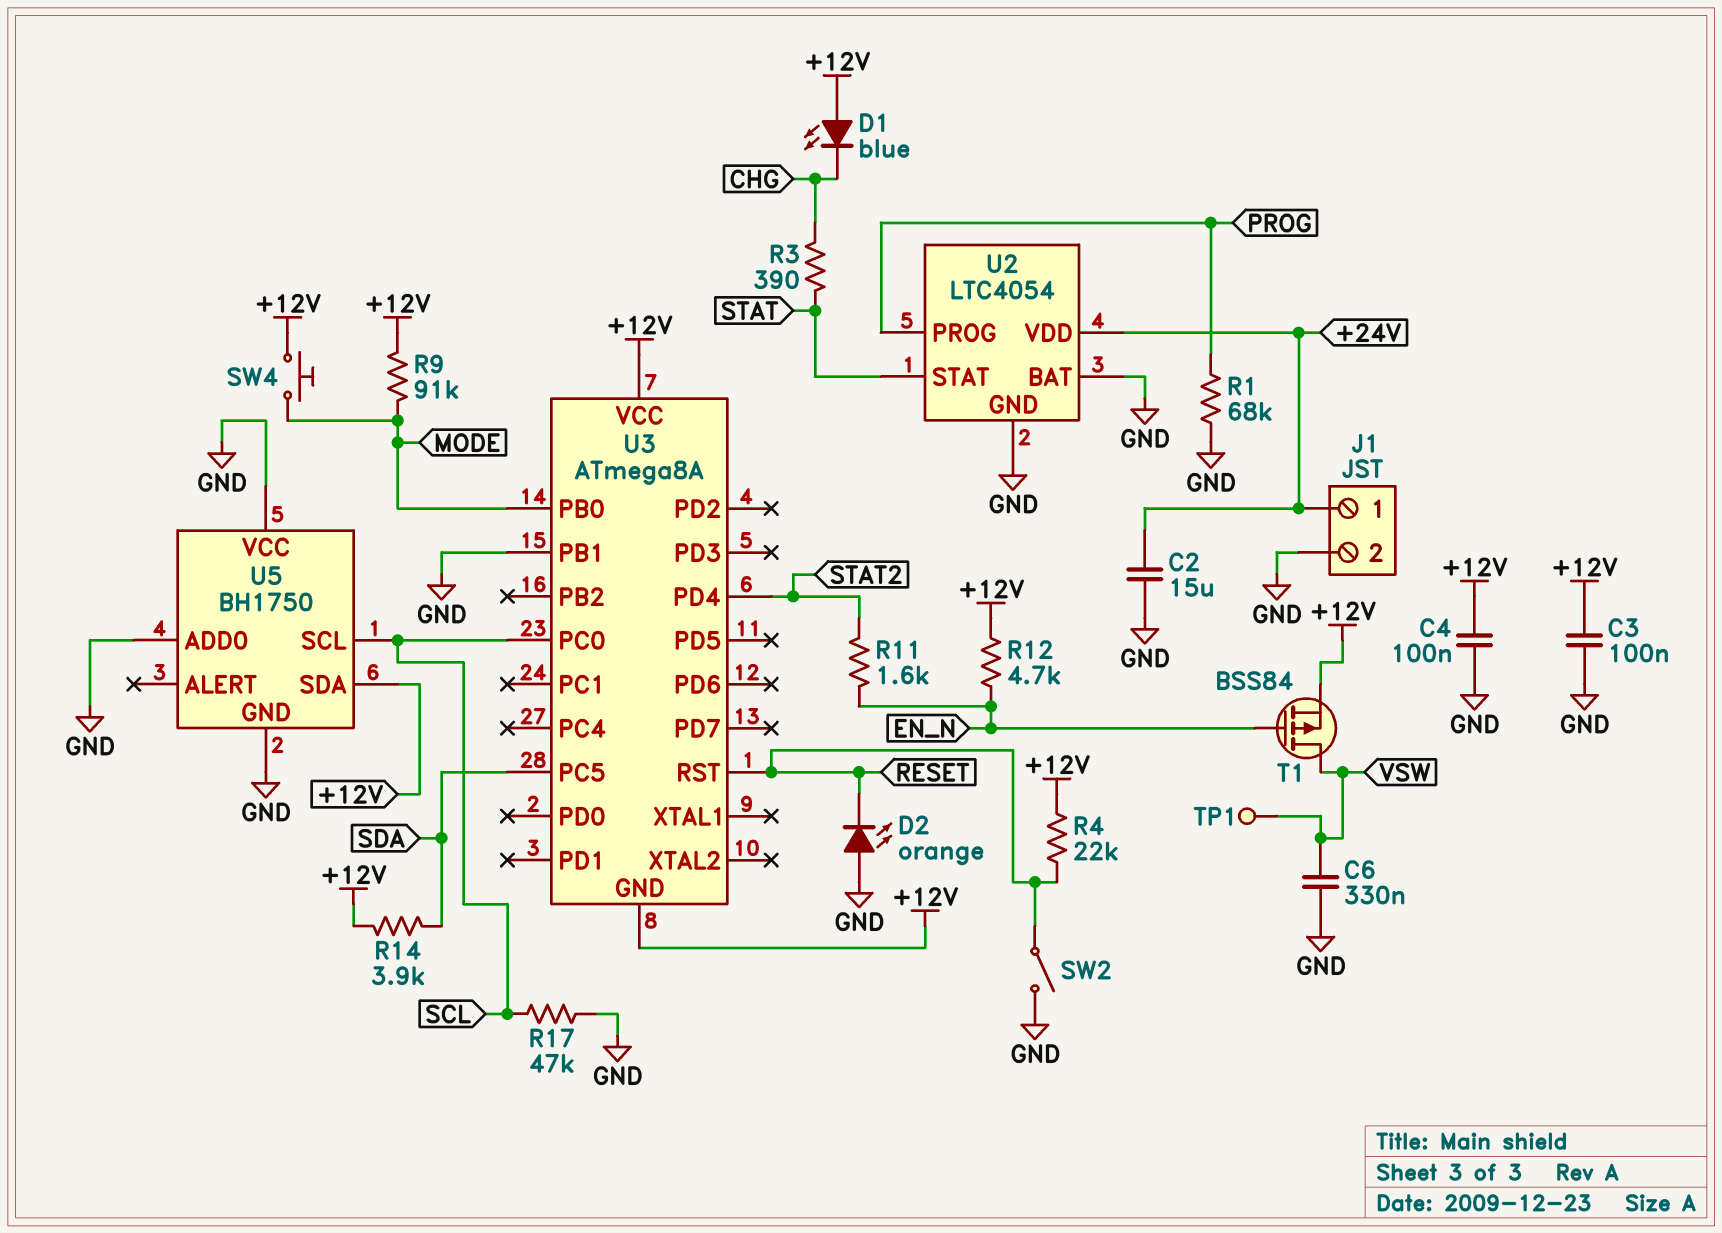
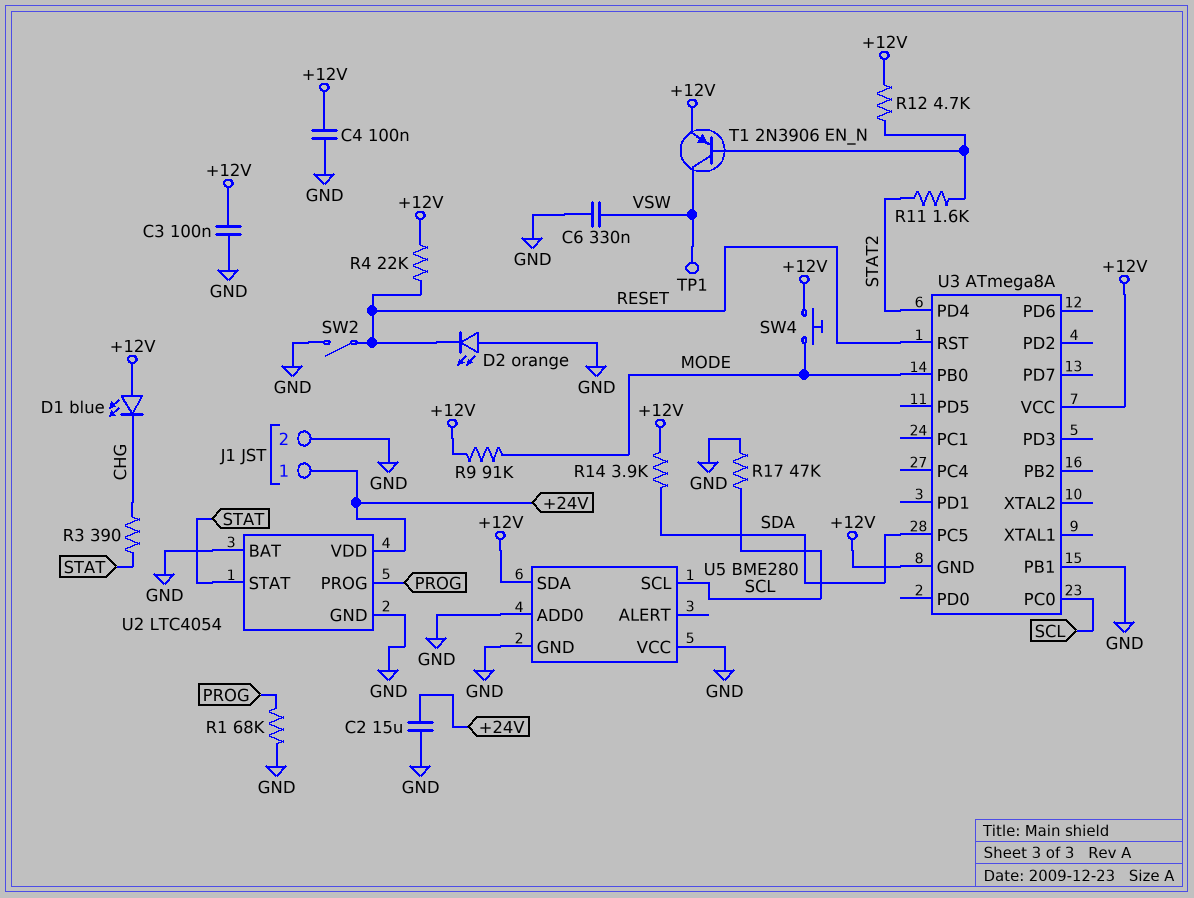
T1: PMOS BSS84 (G EN_N, D VSW, S +12V) -> PNP 2N3906 (B EN_N, C VSW, E +12V)
U5: BH1750 -> BME280

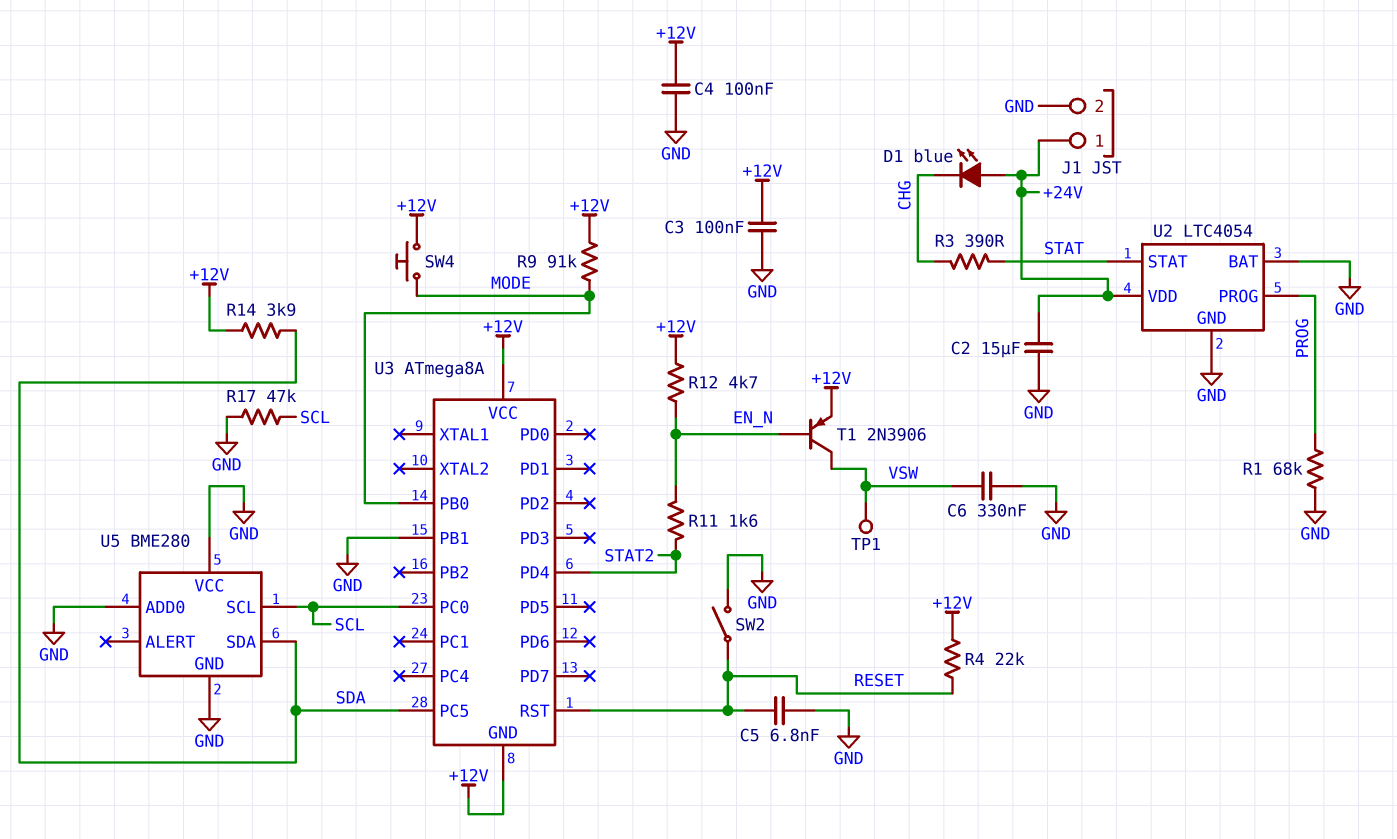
C5: none -> 6.8nF (GND, RESET)
D1: LED blue (A +12V, K CHG) -> LED blue (A +24V, K CHG)
D2: LED orange (A GND, K RESET) -> none
U5 pin SDA: +12V -> SDA

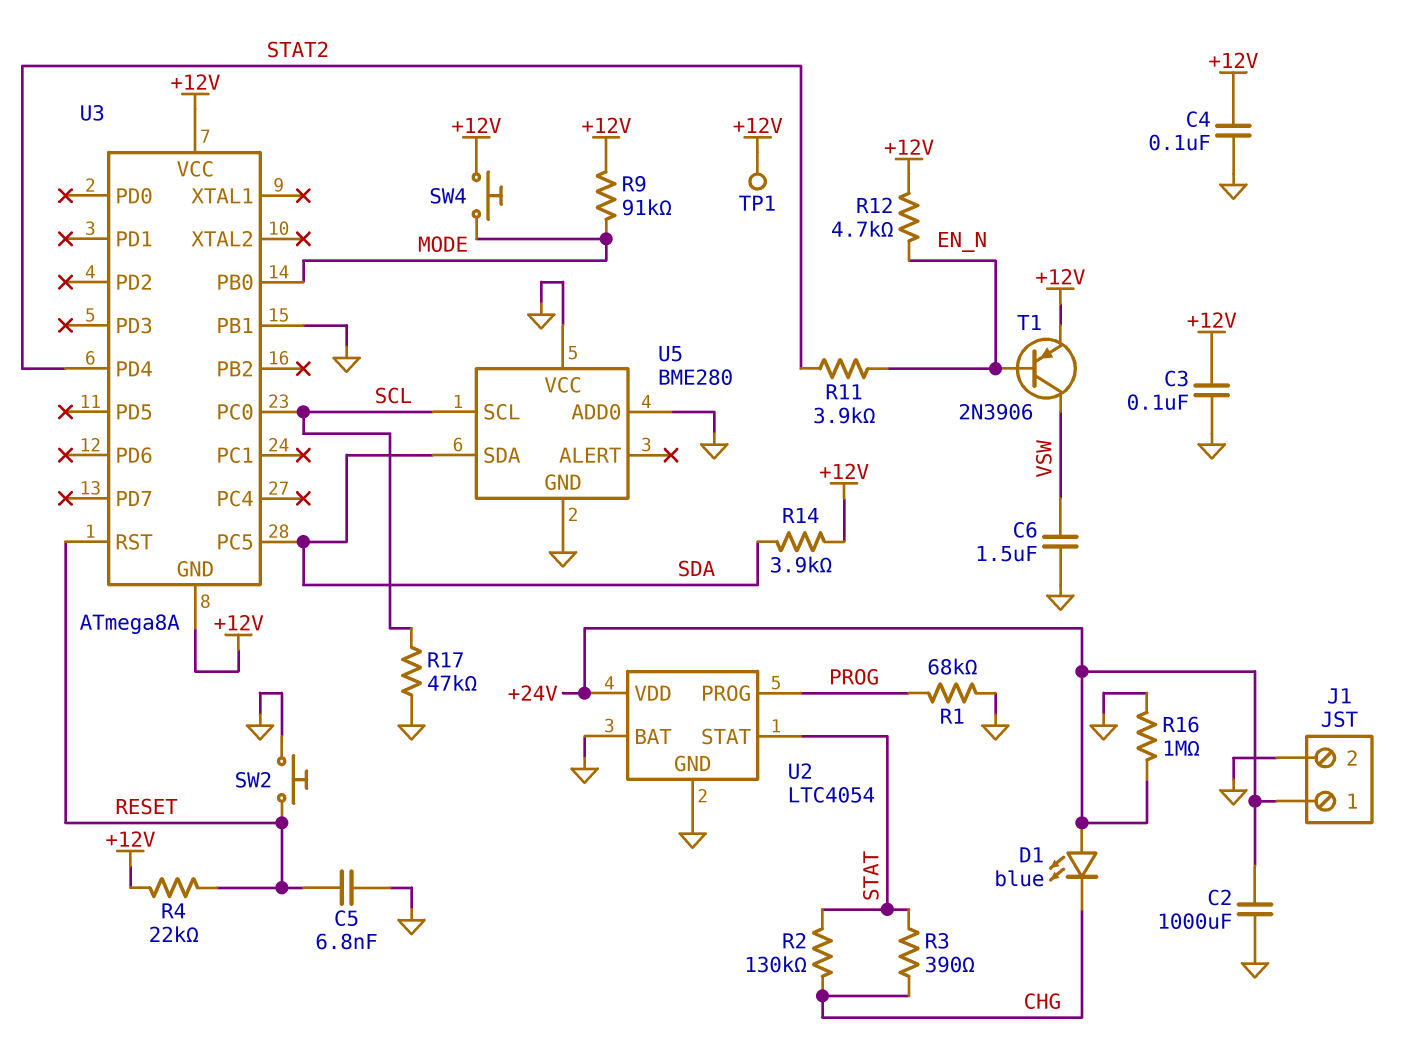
C2: 15uF (+24V, GND) -> 1000uF (+24V, GND)
C6: 330nF (GND, VSW) -> 1.5uF (GND, VSW)
R2: none -> 130k (CHG, STAT)
R11: 1.6k (EN_N, STAT2) -> 3.9k (EN_N, STAT2)
R16: none -> 1M (+24V, GND)
SW2: switch (GND, RESET) -> button (GND, RESET)
TP1: test point (VSW) -> test point (+12V)

